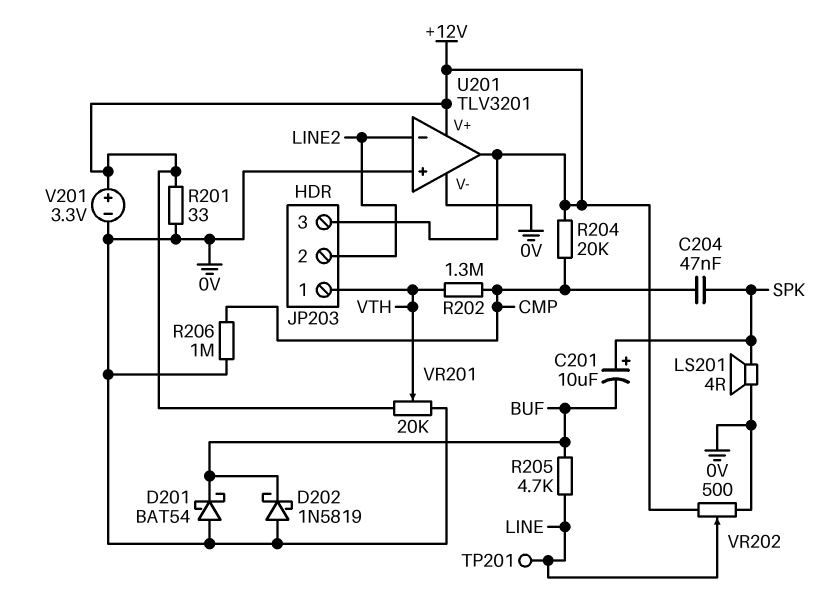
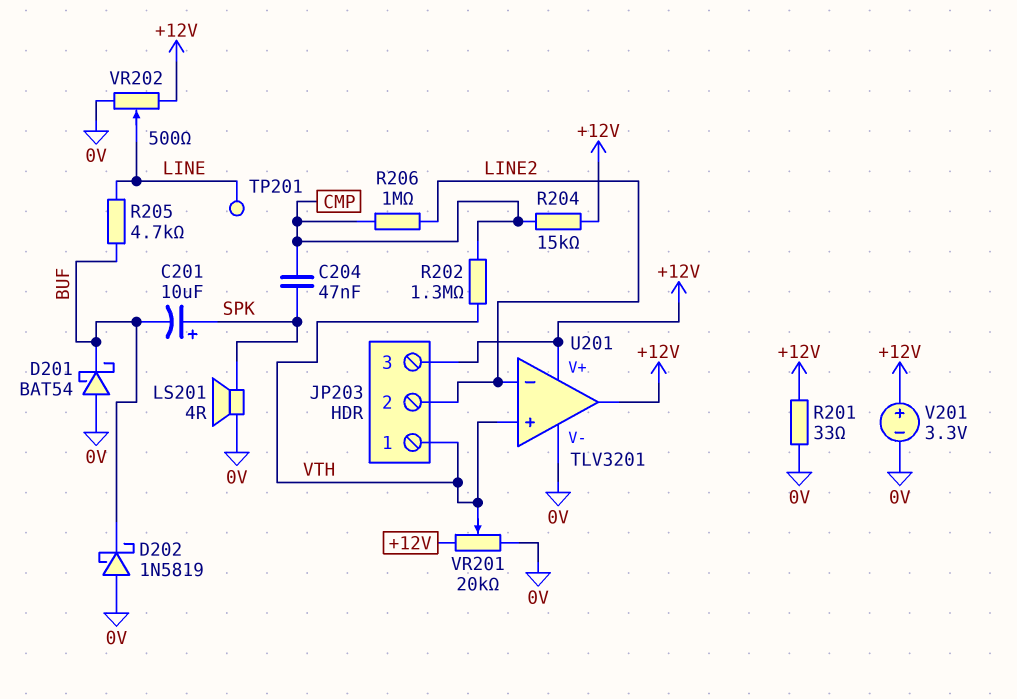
R204: 20k (+12V, CMP) -> 15k (+12V, CMP)
R206: 1M (0V, CMP) -> 1M (CMP, LINE2)
U201 pin in+: 0V -> VTH

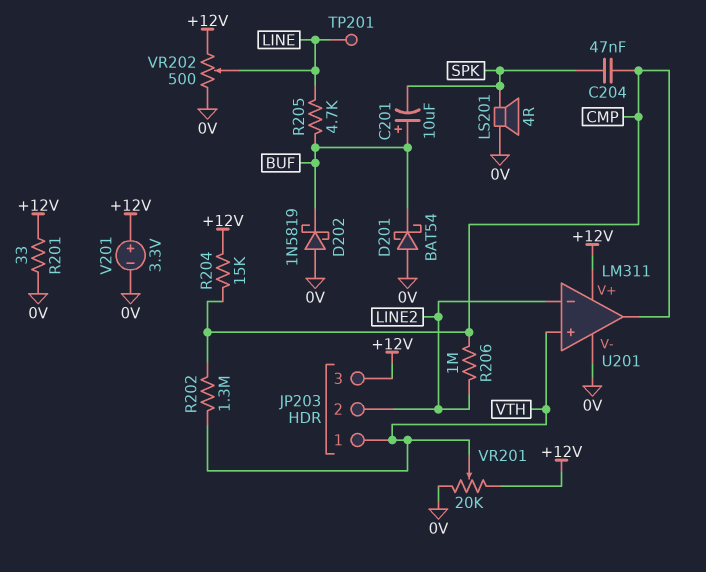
C201: 10uF (plus SPK, minus BUF) -> 10uF (plus BUF, minus SPK)
U201: TLV3201 -> LM311
U201 pin out: +12V -> CMP

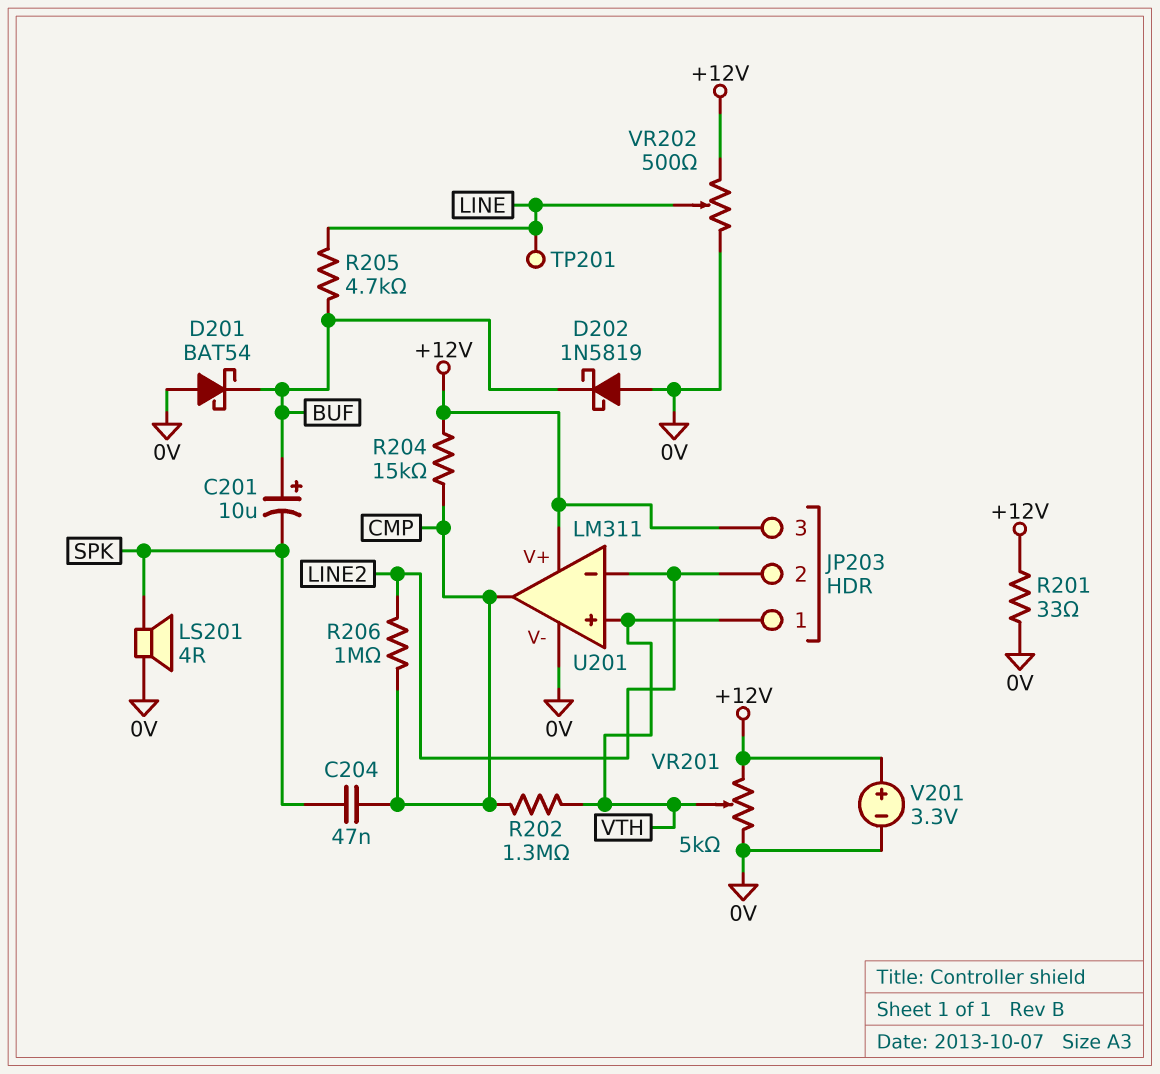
VR201: 20k (+12V, 0V, wiper VTH) -> 5k (+12V, 0V, wiper VTH)

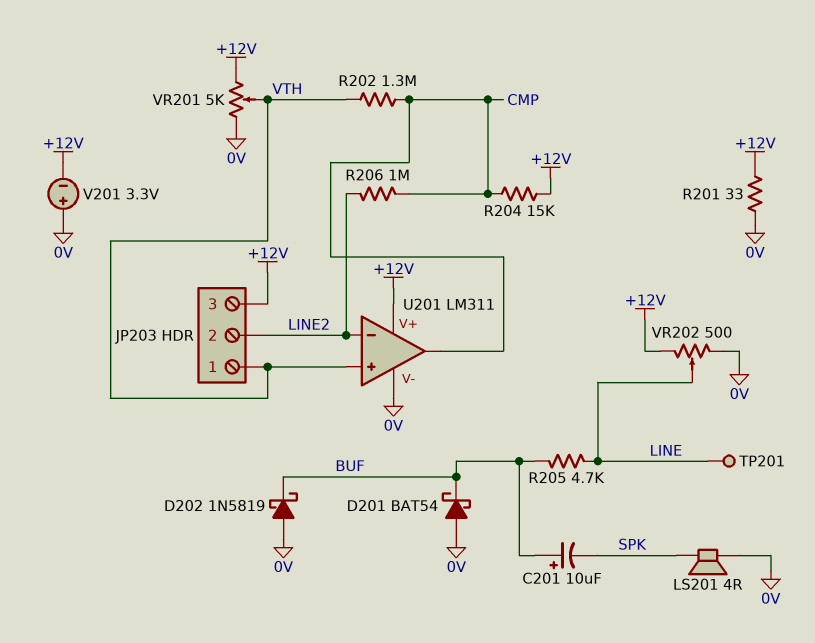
C204: 47nF (CMP, SPK) -> none
V201: 3.3V (plus +12V, minus 0V) -> 3.3V (plus 0V, minus +12V)

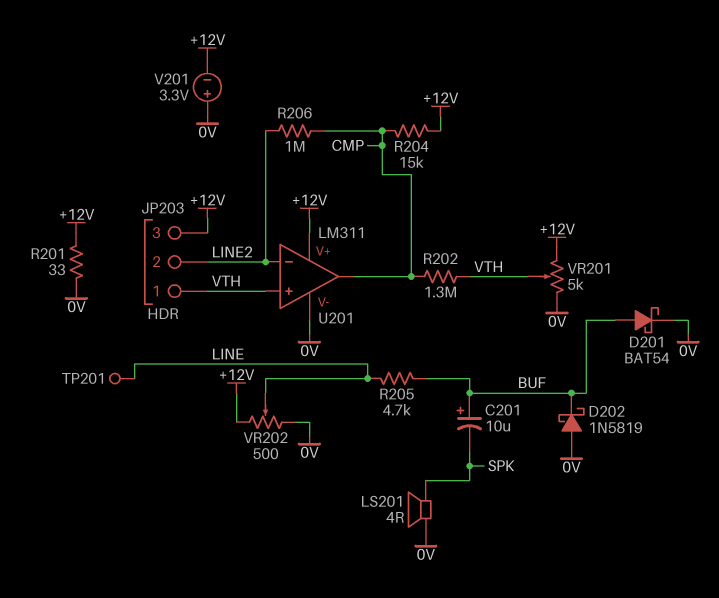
D201: schottky BAT54 (A 0V, K BUF) -> schottky BAT54 (A BUF, K 0V)

